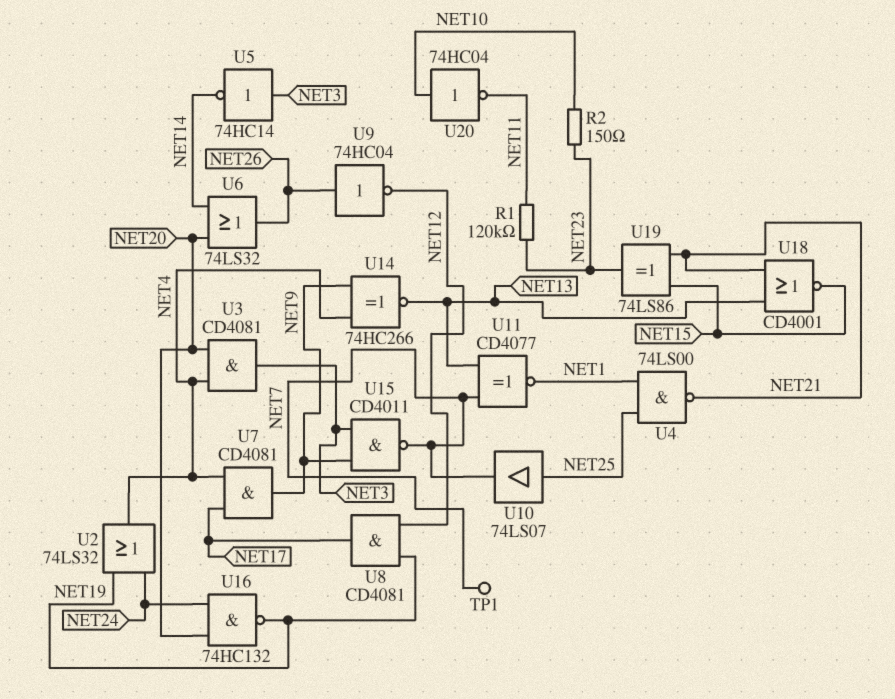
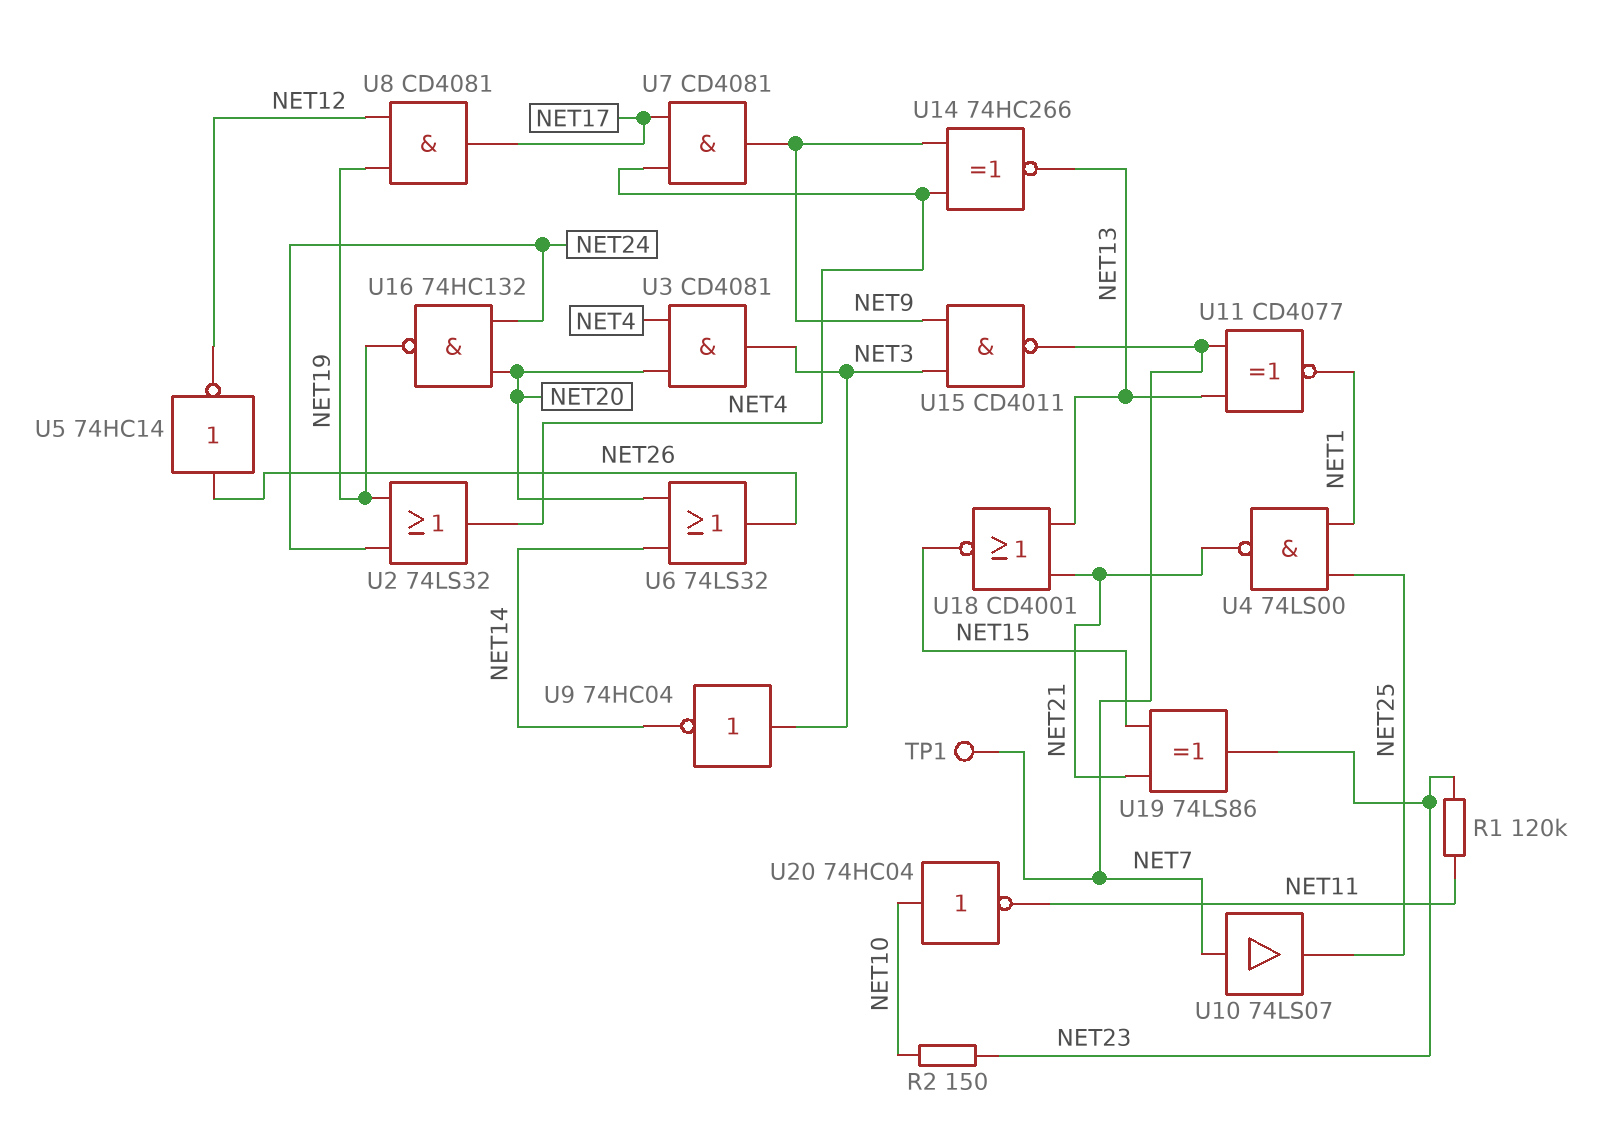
U5: NOT 74HC14 (in NET3, out NET14) -> NOT 74HC14 (in NET26, out NET12)
U9: NOT 74HC04 (in NET26, out NET12) -> NOT 74HC04 (in NET3, out NET14)
U10: buffer 74LS07 (in NET25, out NET7) -> buffer 74LS07 (in NET7, out NET25)

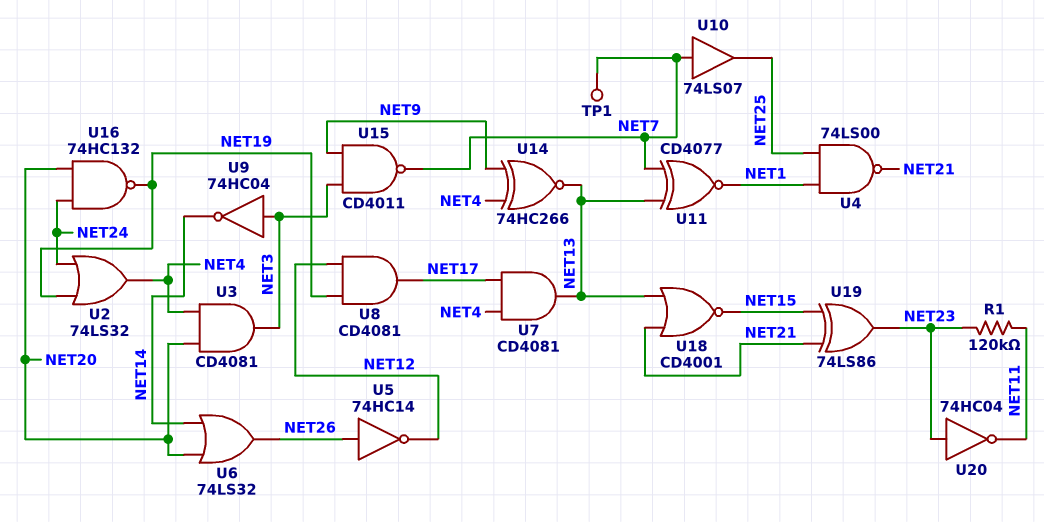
R2: 150 (NET10, NET23) -> none
U7: AND CD4081 (in NET4, in NET17, out NET9) -> AND CD4081 (in NET4, in NET17, out NET13)
U20: NOT 74HC04 (in NET10, out NET11) -> NOT 74HC04 (in NET23, out NET11)

